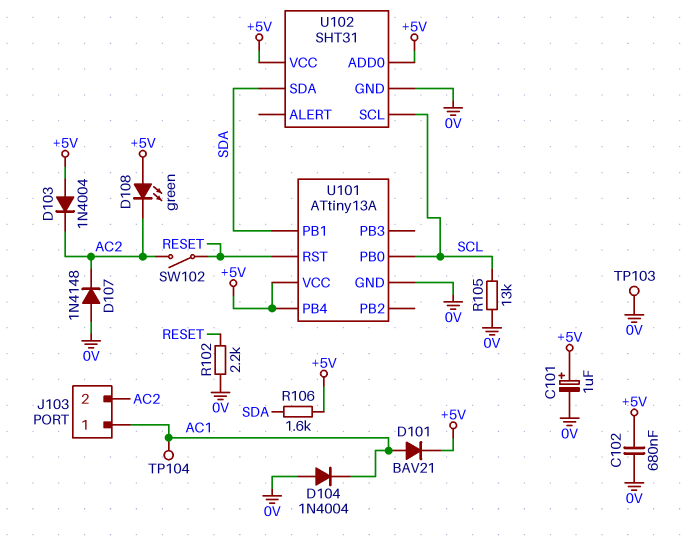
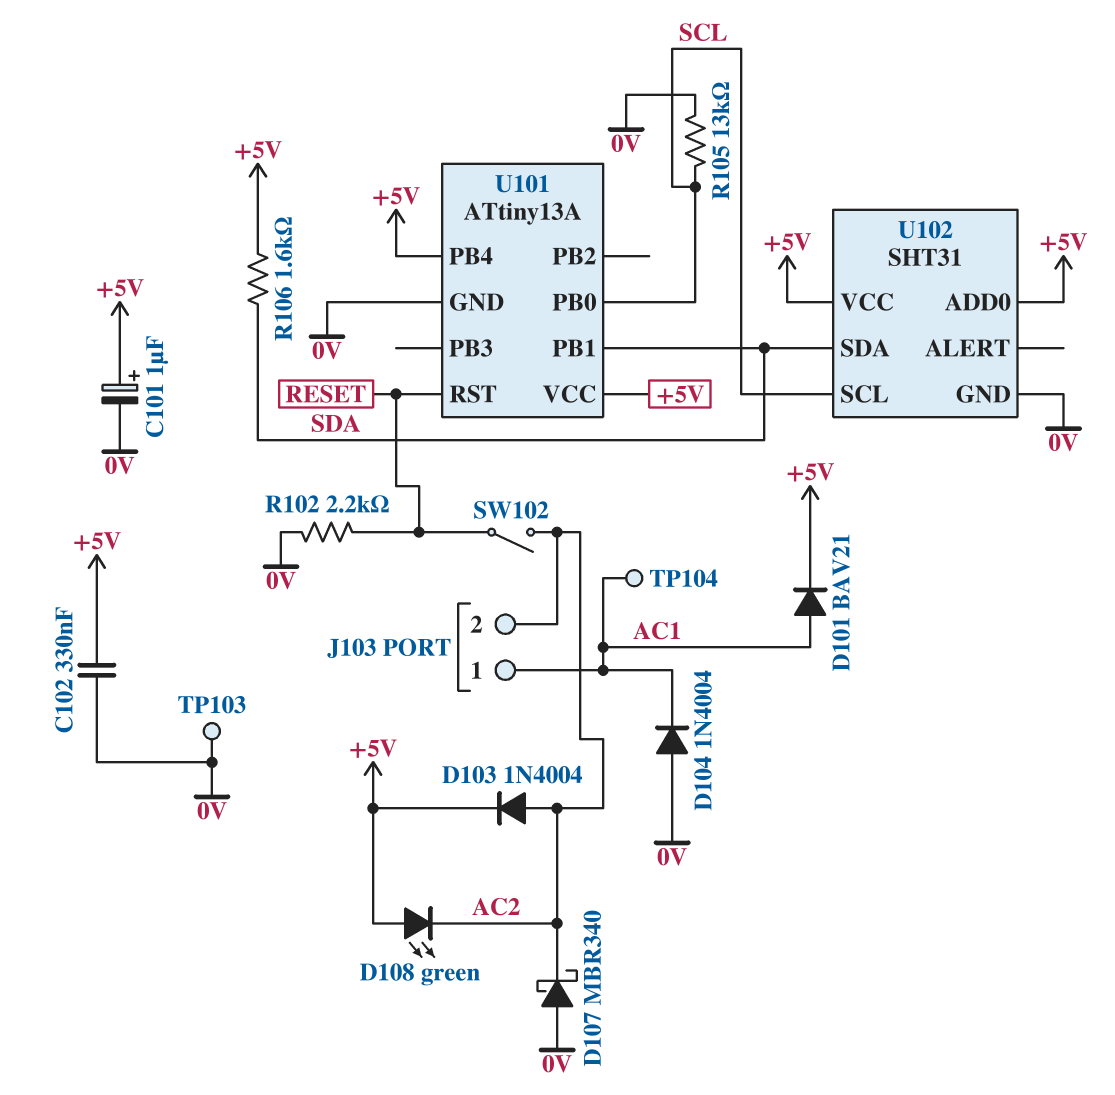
C102: 680nF (+5V, 0V) -> 330nF (+5V, 0V)
D103: diode 1N4004 (A +5V, K AC2) -> diode 1N4004 (A AC2, K +5V)
D107: diode 1N4148 (A 0V, K AC2) -> schottky MBR340 (A 0V, K AC2)

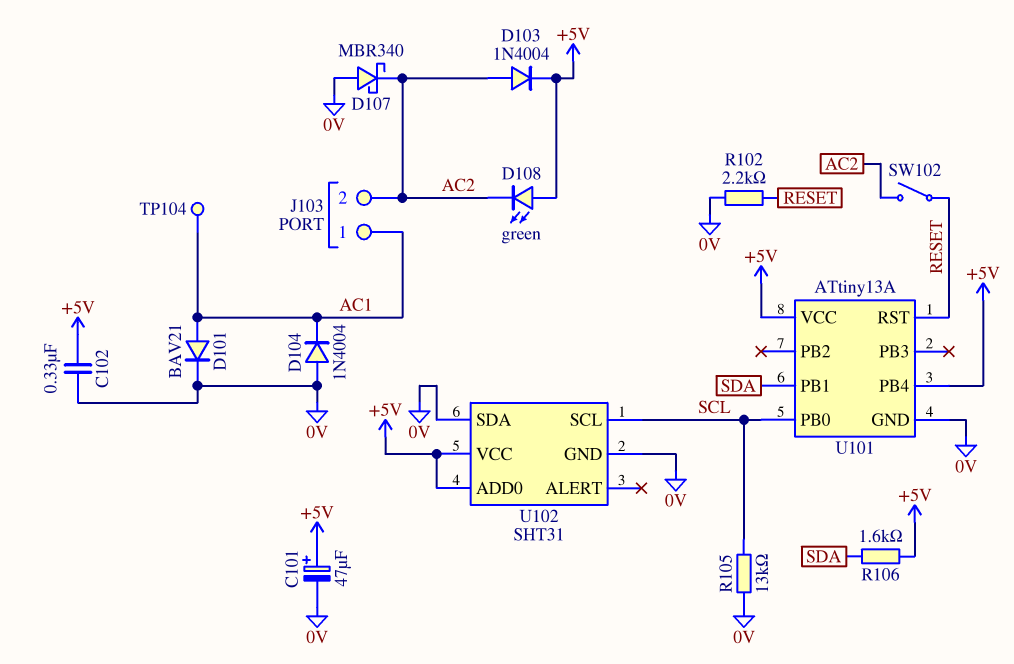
C101: 1uF (plus +5V, minus 0V) -> 47uF (plus +5V, minus 0V)
D101: diode BAV21 (A AC1, K +5V) -> diode BAV21 (A AC1, K 0V)
TP103: test point (0V) -> none
U102 pin SDA: SDA -> 0V

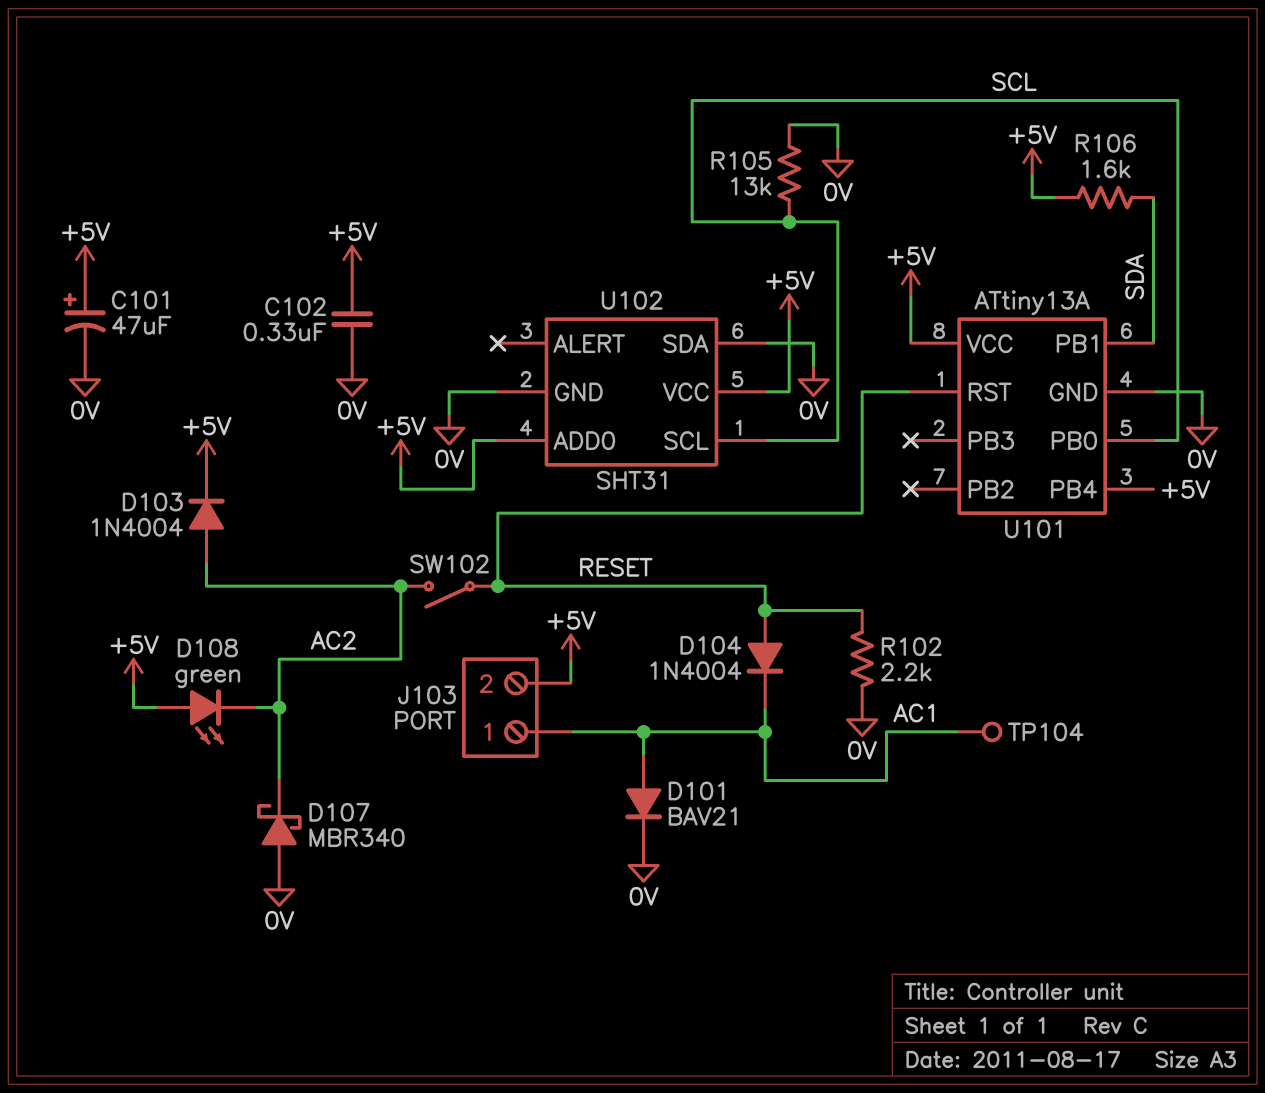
D104: diode 1N4004 (A 0V, K AC1) -> diode 1N4004 (A RESET, K AC1)
J103 pin 2: AC2 -> +5V

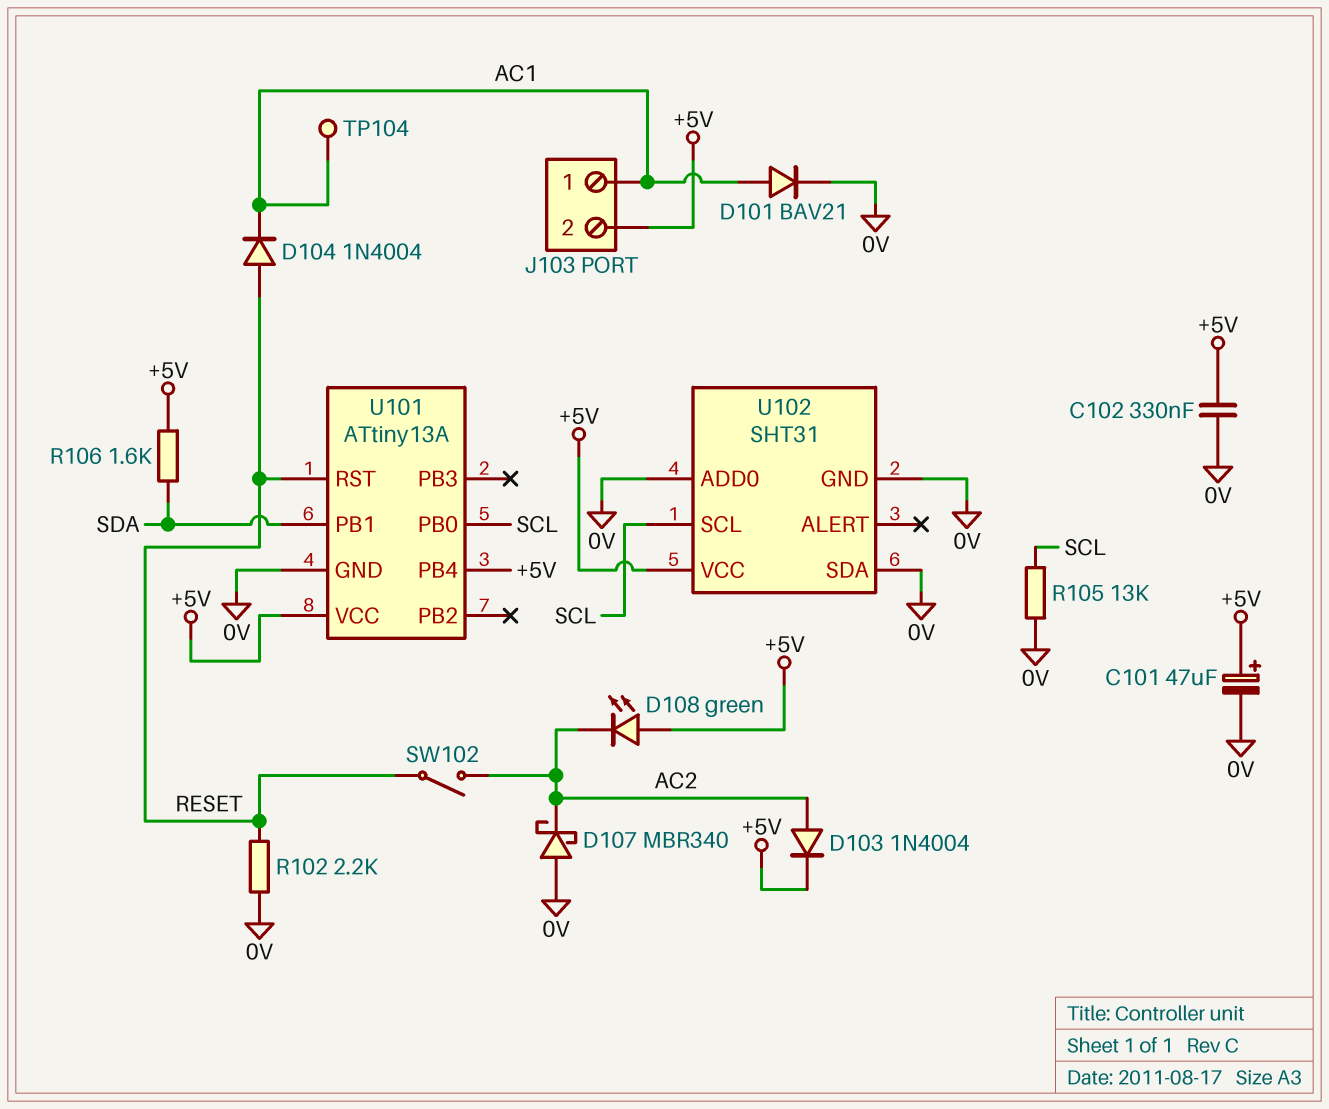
U102 pin ADD0: +5V -> 0V

